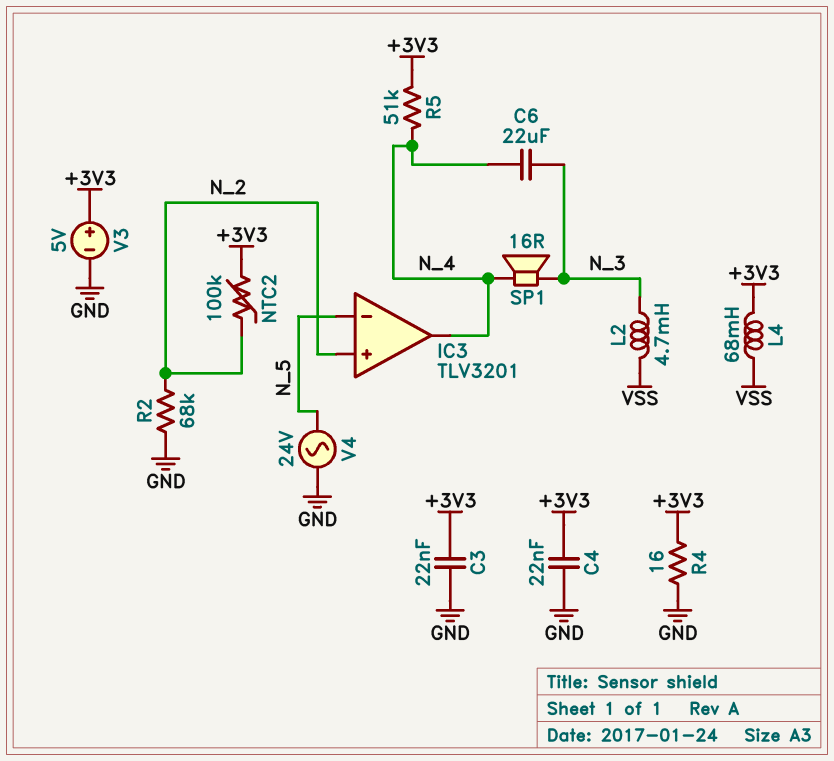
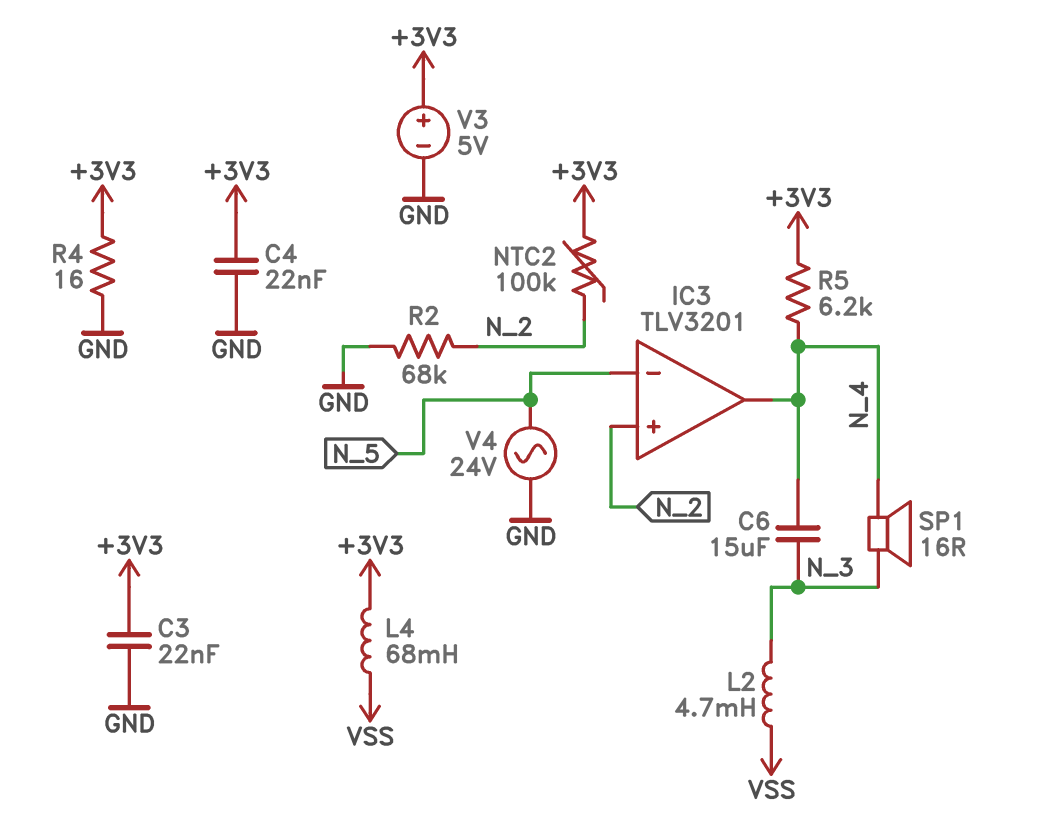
C6: 22uF (N_3, N_4) -> 15uF (N_3, N_4)
R5: 51k (+3V3, N_4) -> 6.2k (+3V3, N_4)

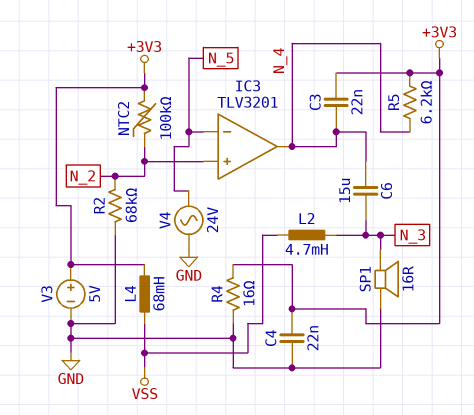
C3: 22nF (+3V3, GND) -> 22nF (+3V3, N_4)
SP1: speaker 16R (N_3, N_4) -> speaker 16R (GND, N_3)

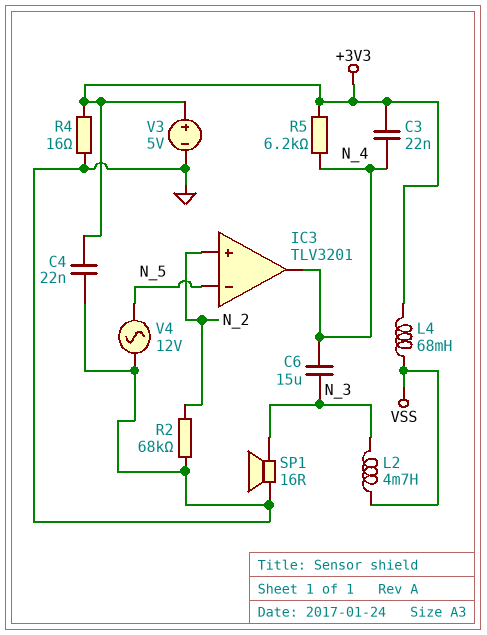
NTC2: 100k (+3V3, N_2) -> none
V4: AC 24V (GND, N_5) -> AC 12V (GND, N_5)

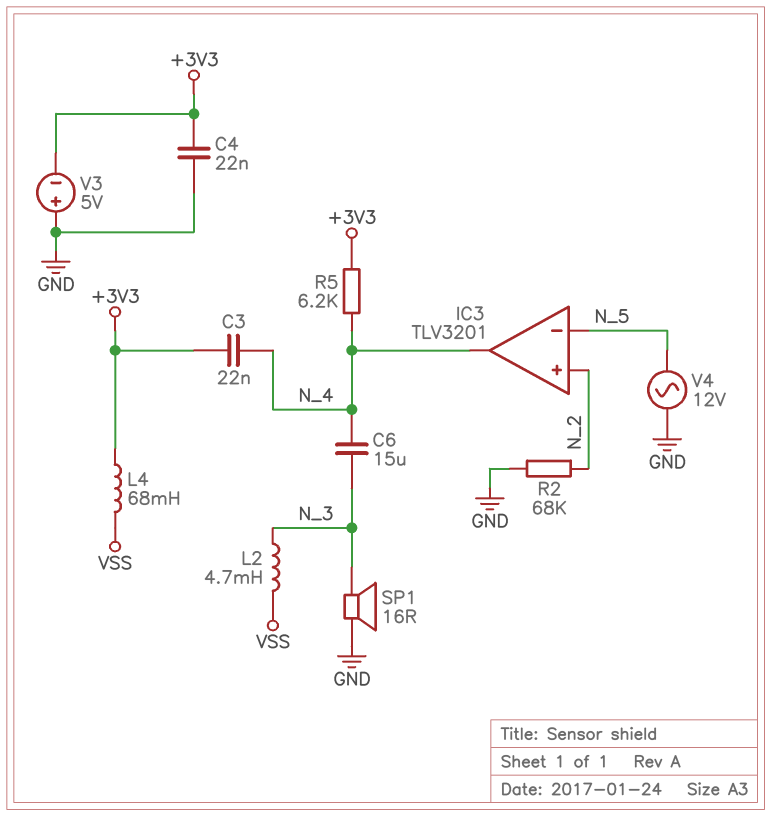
R4: 16 (+3V3, GND) -> none
V3: 5V (plus +3V3, minus GND) -> 5V (plus GND, minus +3V3)

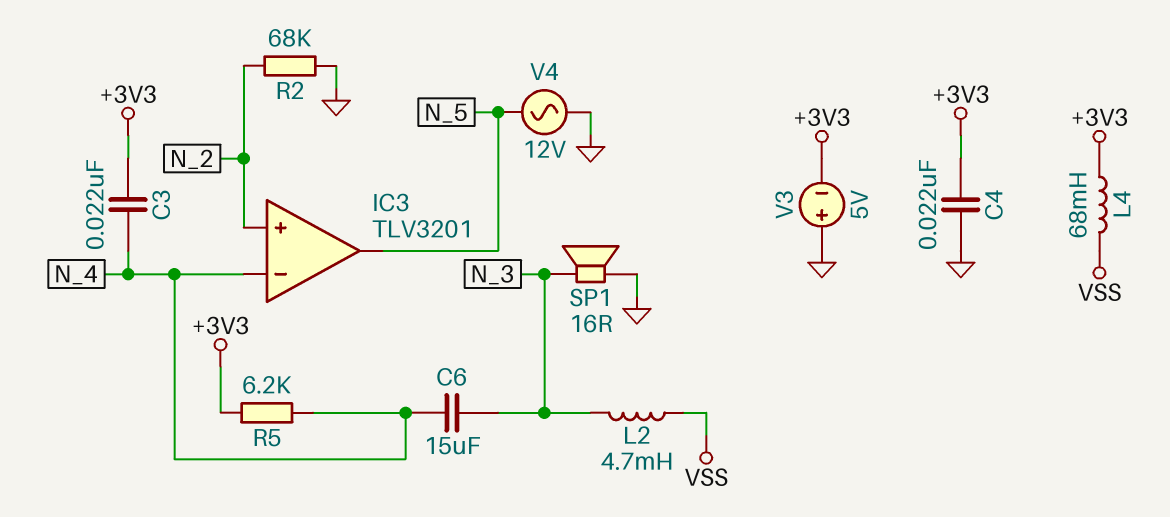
IC3 pin in-: N_5 -> N_4
IC3 pin out: N_4 -> N_5

